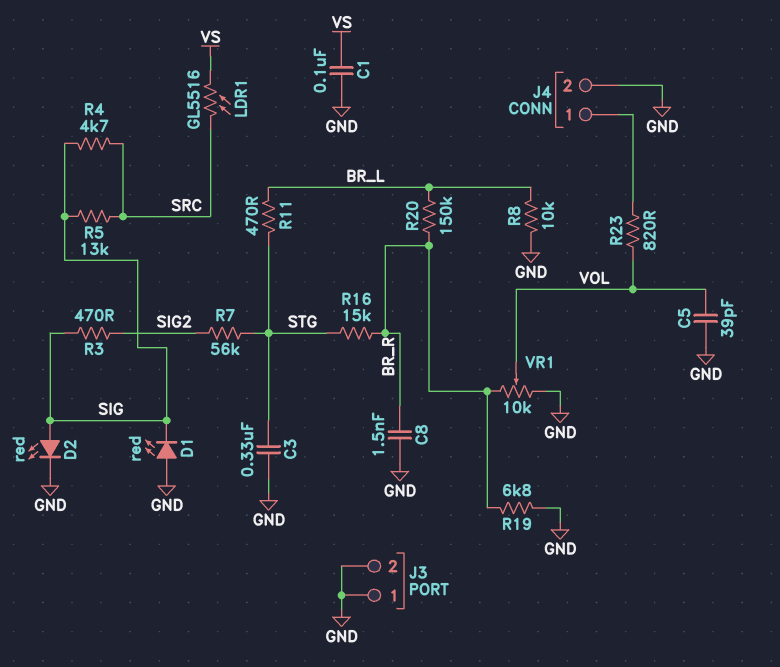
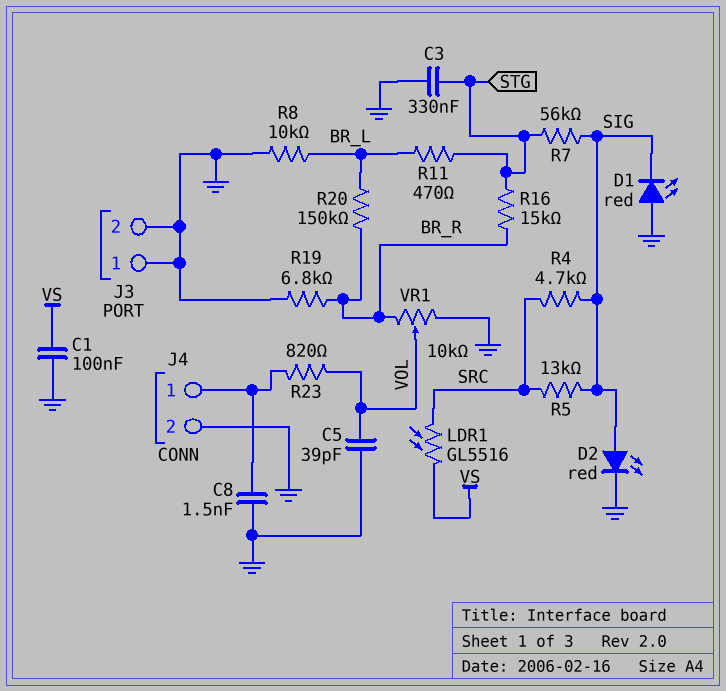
C8: 1.5nF (BR_R, GND) -> 1.5nF (GND, J4/1)
R3: 470 (SIG, SIG2) -> none
R7: 56k (SIG2, STG) -> 56k (SIG, STG)

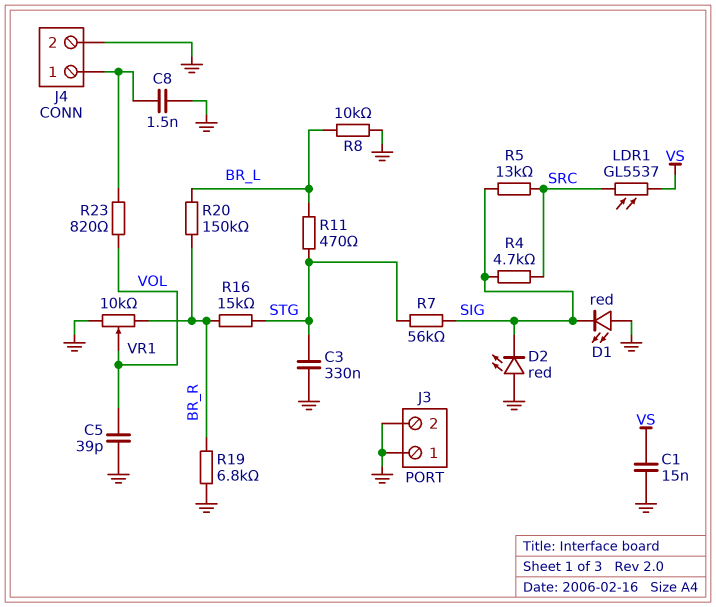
C1: 100nF (GND, VS) -> 15nF (GND, VS)
D2: LED red (A SIG, K GND) -> LED red (A GND, K SIG)
LDR1: GL5516 (SRC, VS) -> GL5537 (SRC, VS)

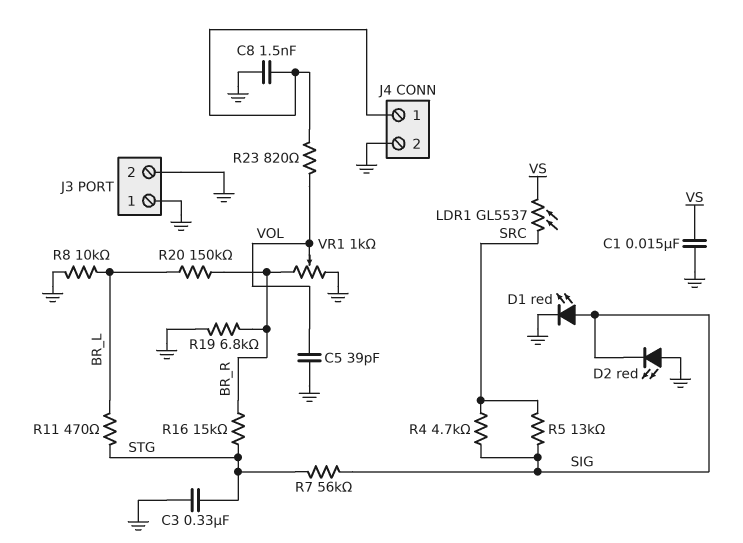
D1: LED red (A GND, K SIG) -> LED red (A SIG, K GND)
VR1: 10k (BR_R, GND, wiper VOL) -> 1k (BR_R, GND, wiper VOL)

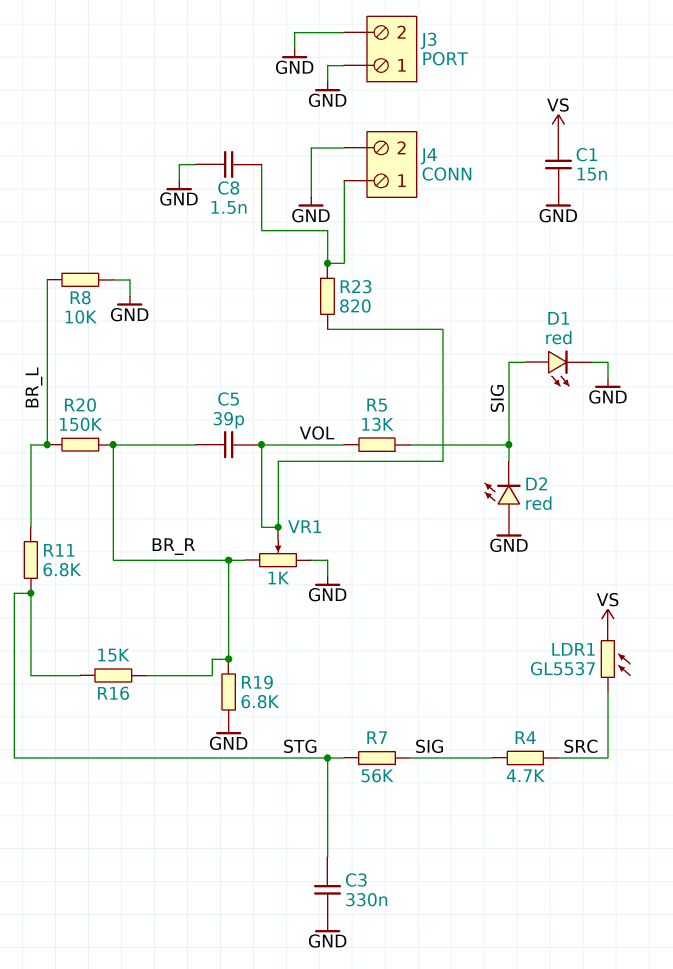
C5: 39pF (GND, VOL) -> 39pF (BR_R, VOL)
R5: 13k (SIG, SRC) -> 13k (SIG, VOL)
R11: 470 (BR_L, STG) -> 6.8k (BR_L, STG)

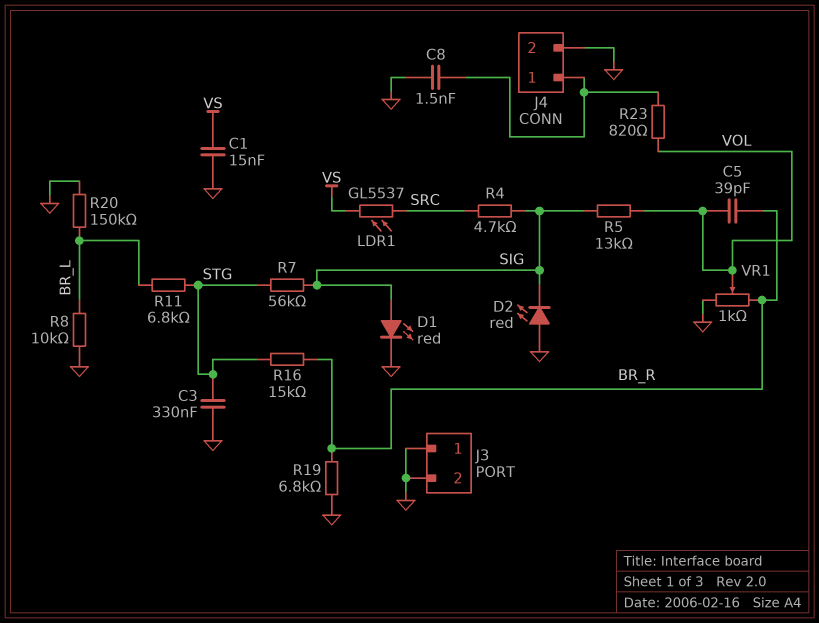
R20: 150k (BR_L, BR_R) -> 150k (BR_L, GND)

